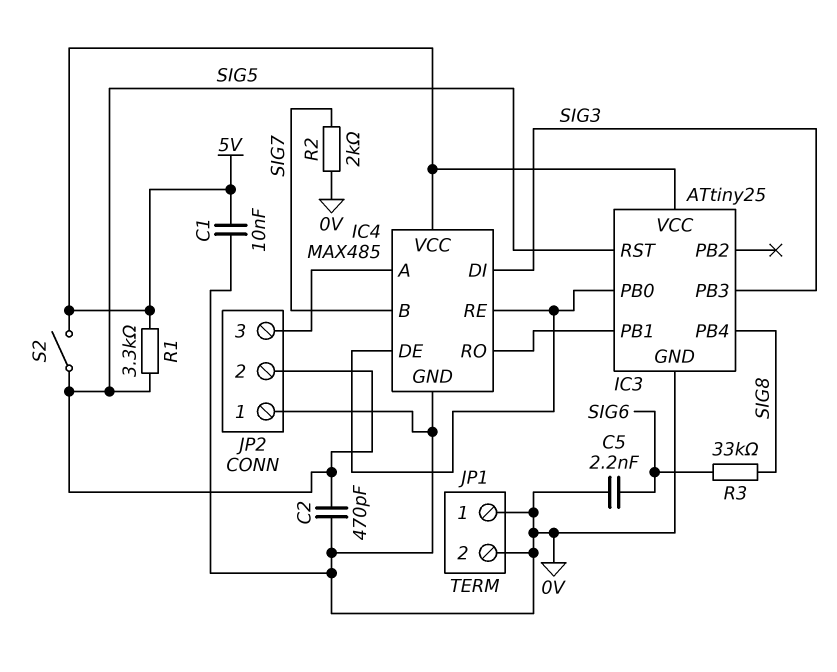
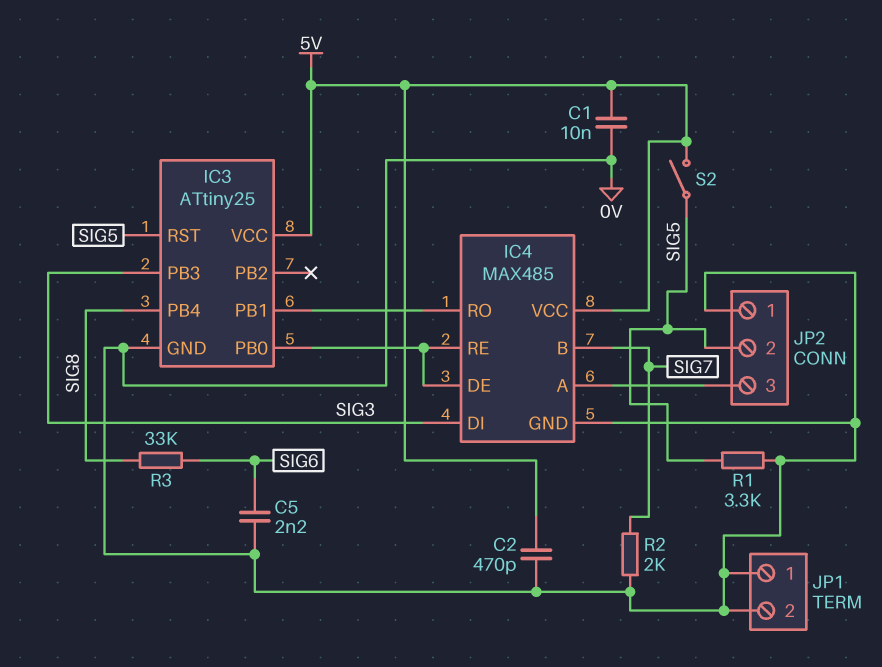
C2: 470pF (0V, SIG5) -> 470pF (0V, 5V)
R1: 3.3k (5V, SIG5) -> 3.3k (0V, SIG5)

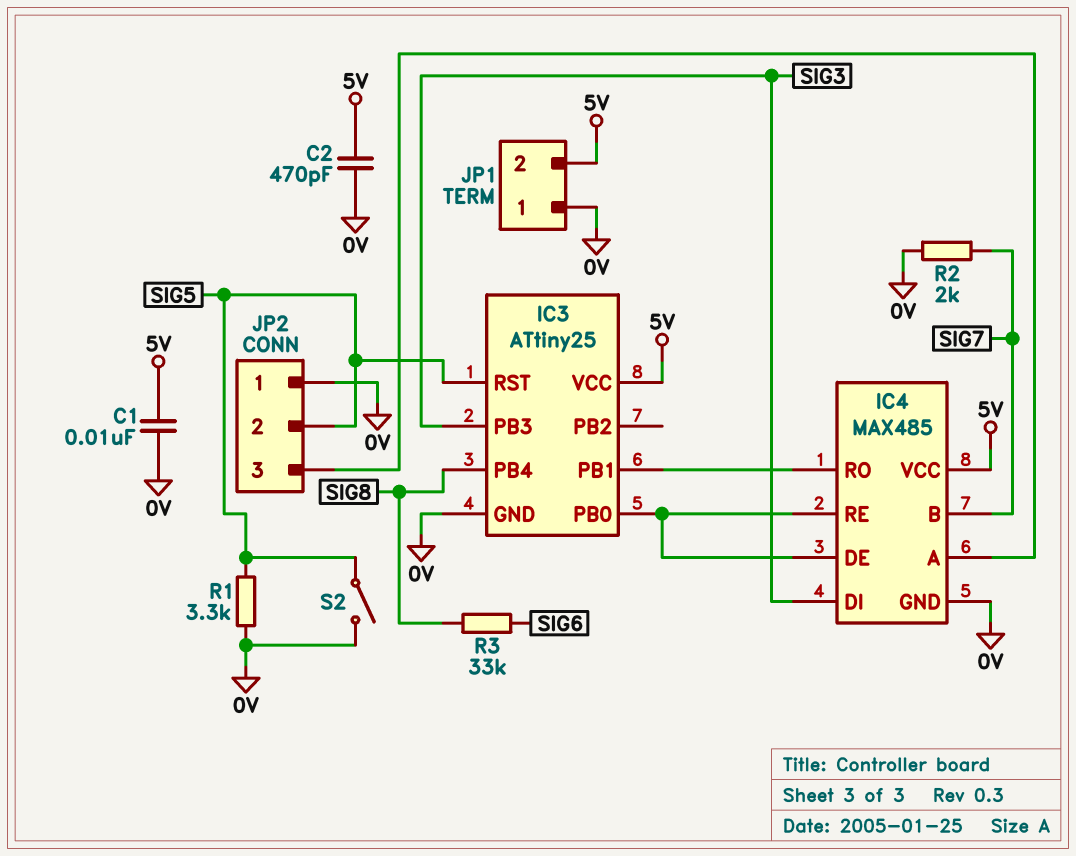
C5: 2.2nF (0V, SIG6) -> none
JP1 pin 2: 0V -> 5V
S2: switch (5V, SIG5) -> switch (0V, SIG5)

